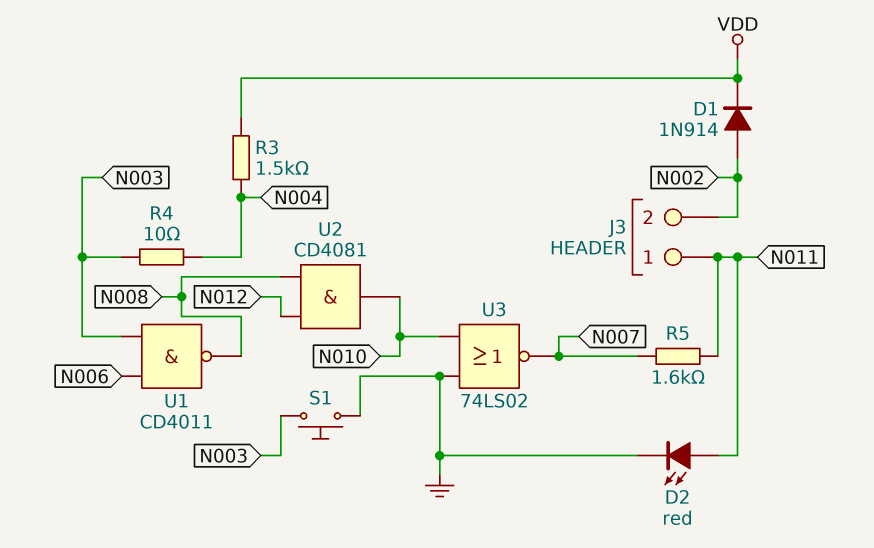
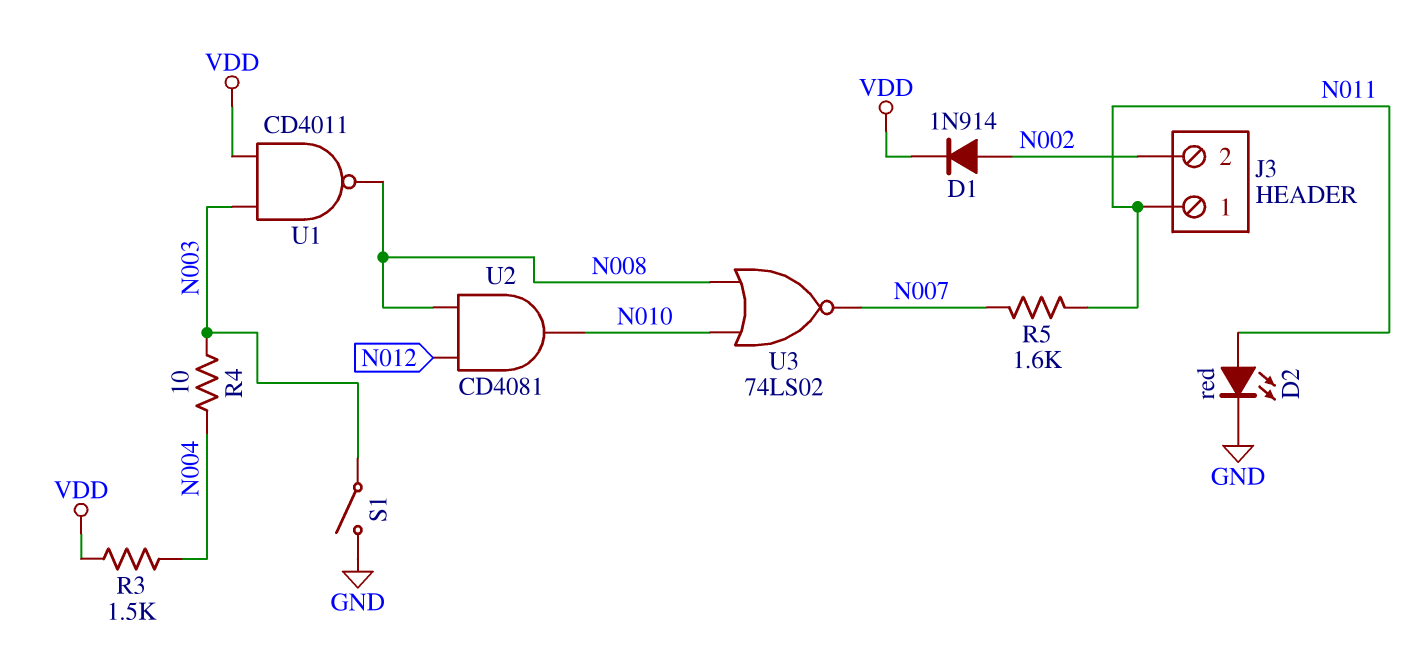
S1: button (GND, N003) -> switch (GND, N003)
U1: NAND CD4011 (in N003, in N006, out N008) -> NAND CD4011 (in N003, in VDD, out N008)
U3: NOR 74LS02 (in GND, in N010, out N007) -> NOR 74LS02 (in N008, in N010, out N007)

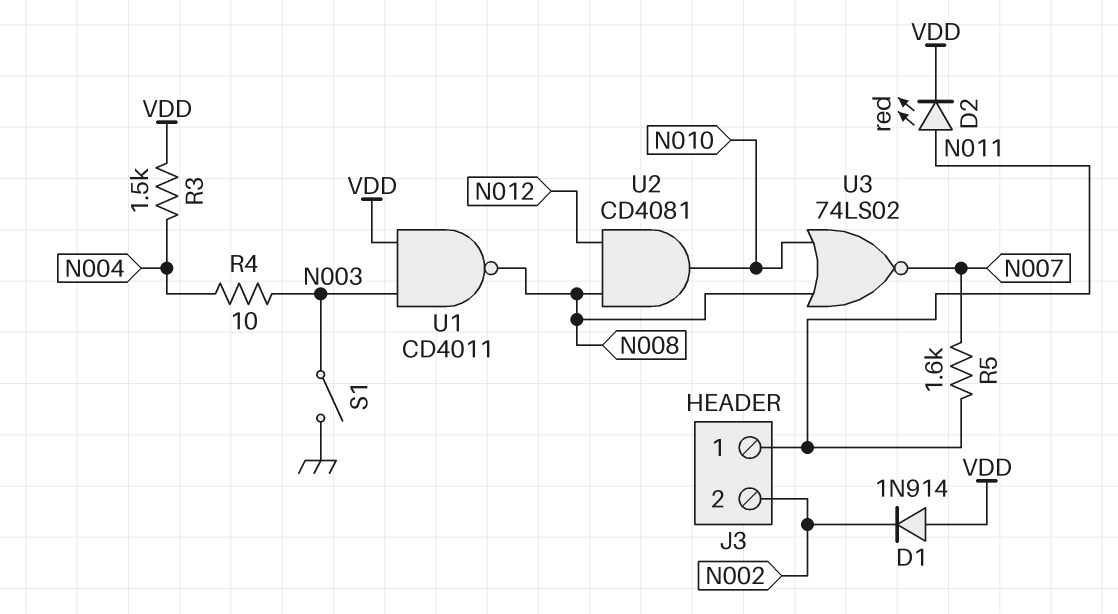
D1: diode 1N914 (A N002, K VDD) -> diode 1N914 (A VDD, K N002)
D2: LED red (A N011, K GND) -> LED red (A N011, K VDD)

